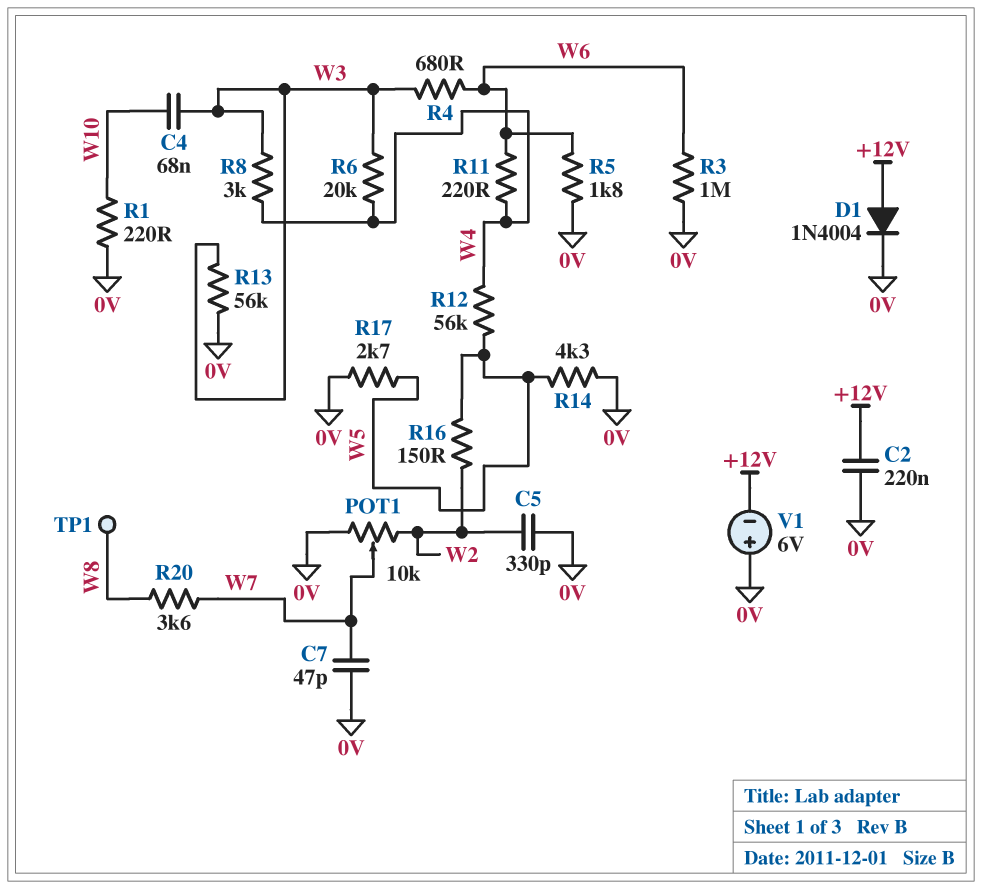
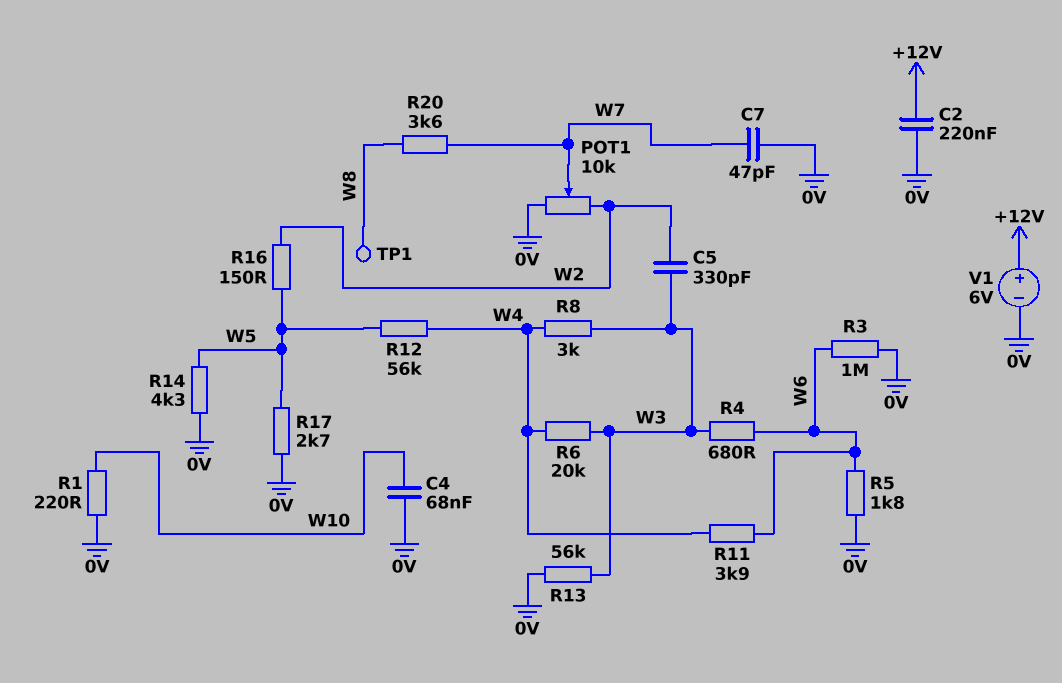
C4: 68nF (W3, W10) -> 68nF (0V, W10)
C5: 330pF (0V, W2) -> 330pF (W2, W3)
D1: diode 1N4004 (A +12V, K 0V) -> none
R11: 220 (W4, W6) -> 3.9k (W4, W6)
V1: 6V (plus 0V, minus +12V) -> 6V (plus +12V, minus 0V)

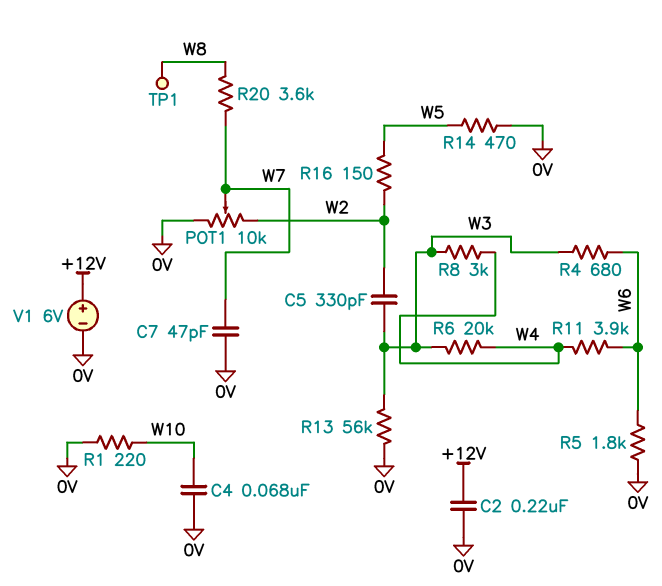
R3: 1M (0V, W6) -> none
R12: 56k (W4, W5) -> none
R14: 4.3k (0V, W5) -> 470 (0V, W5)
R17: 2.7k (0V, W5) -> none

